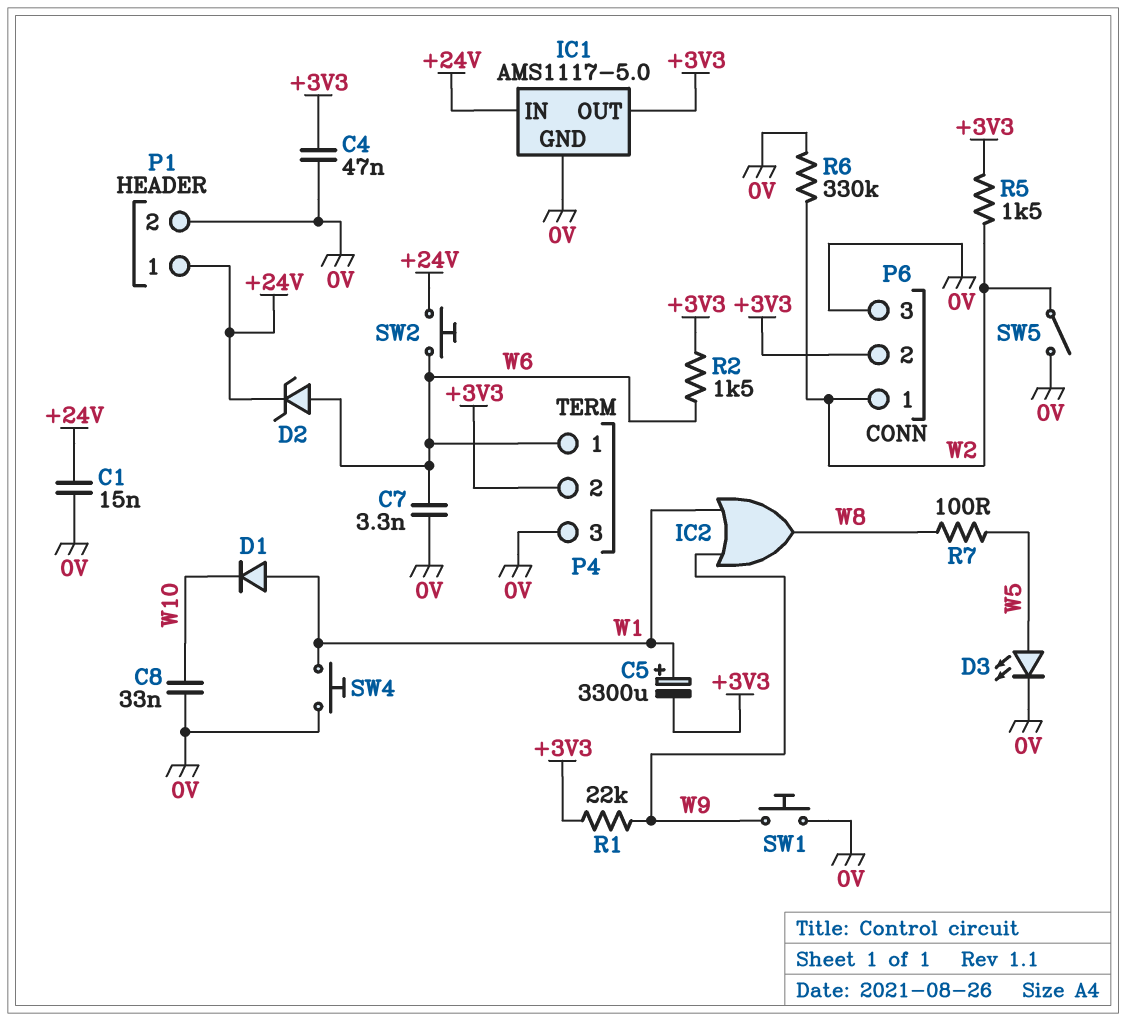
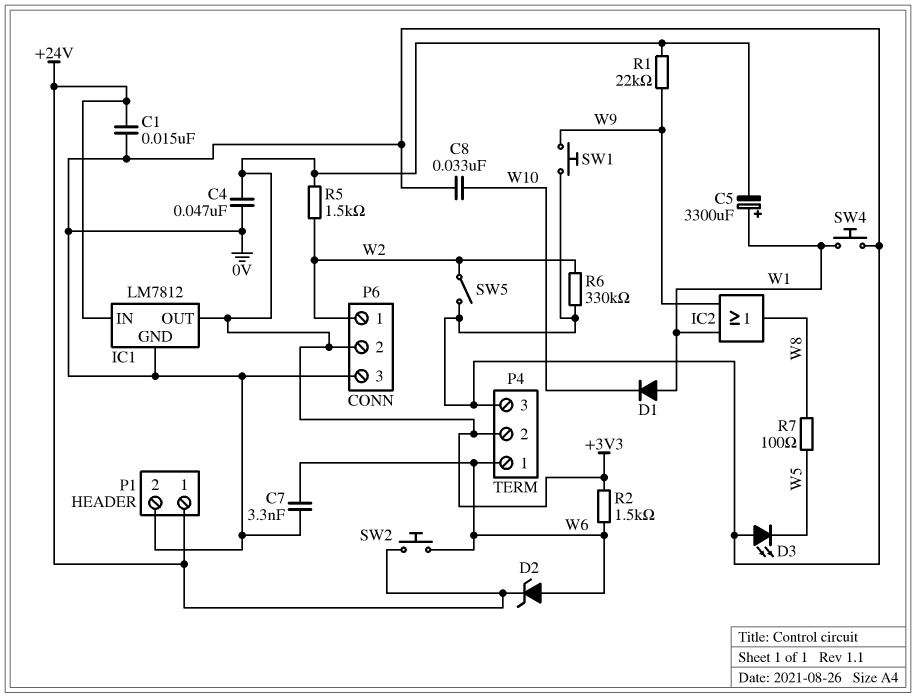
D3: LED (A W5, K 0V) -> LED (A 0V, K W5)
IC1: AMS1117-5.0 -> LM7812

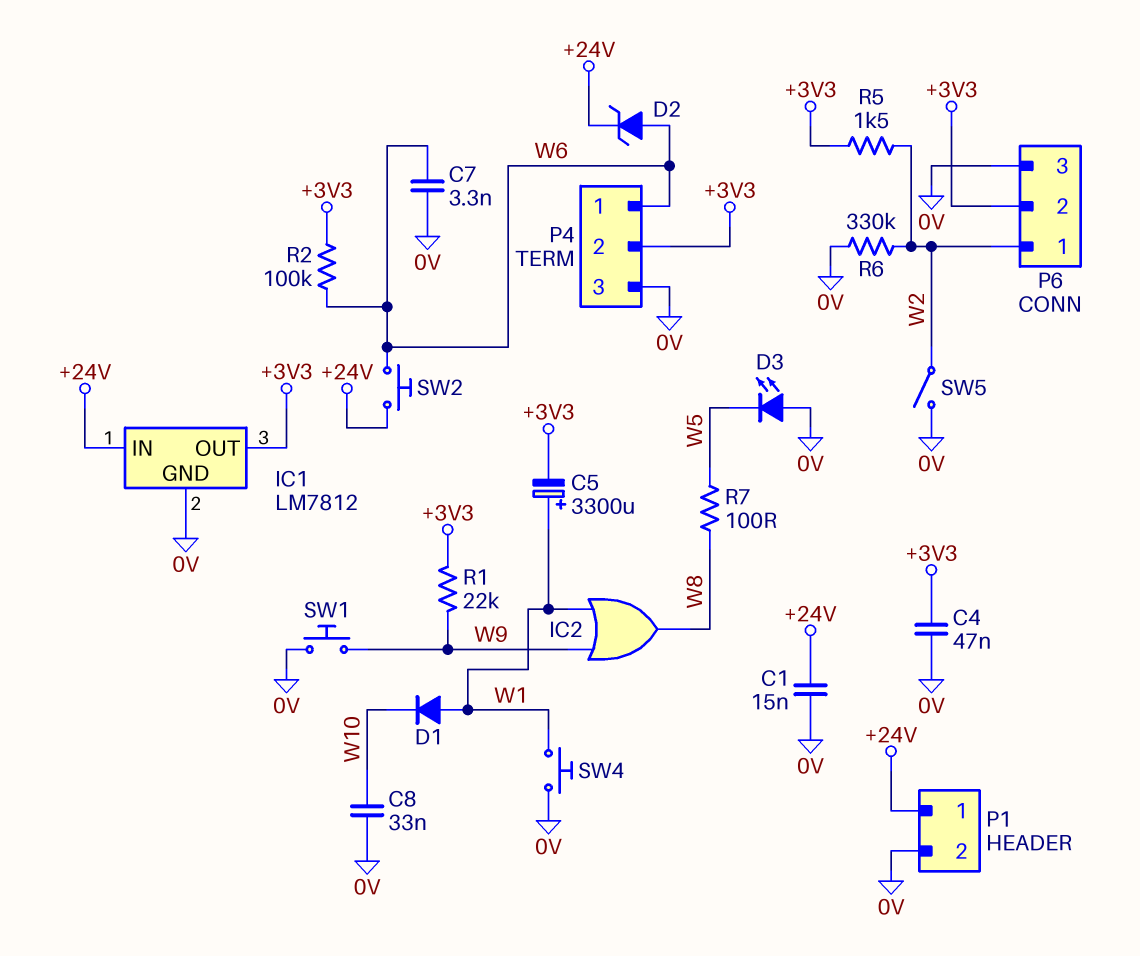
R2: 1.5k (+3V3, W6) -> 100k (+3V3, W6)

